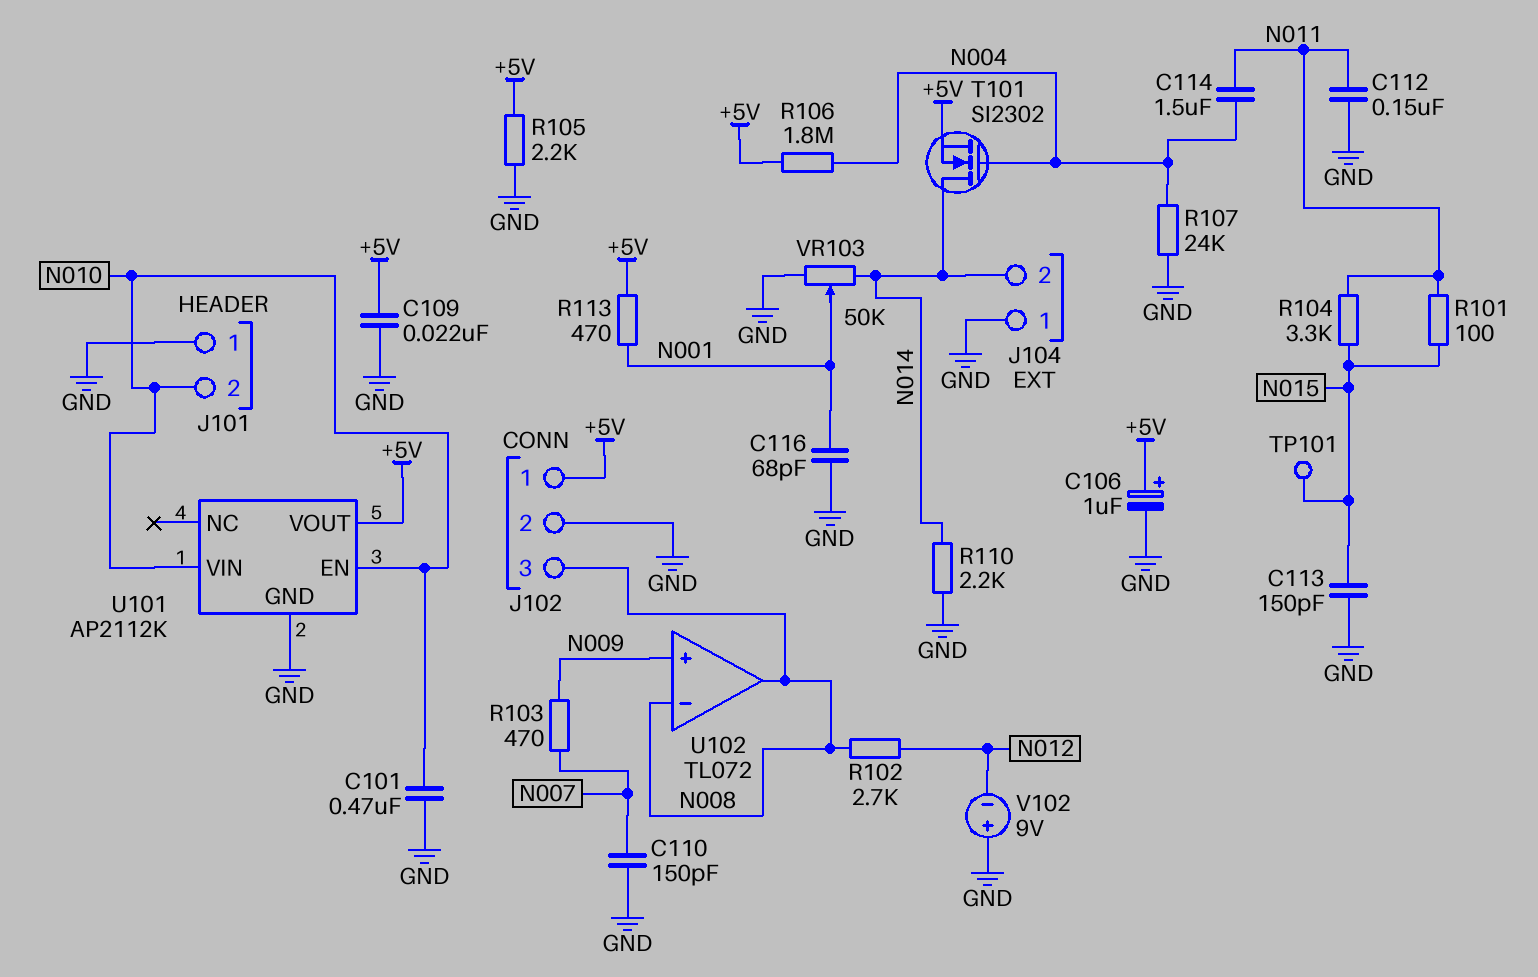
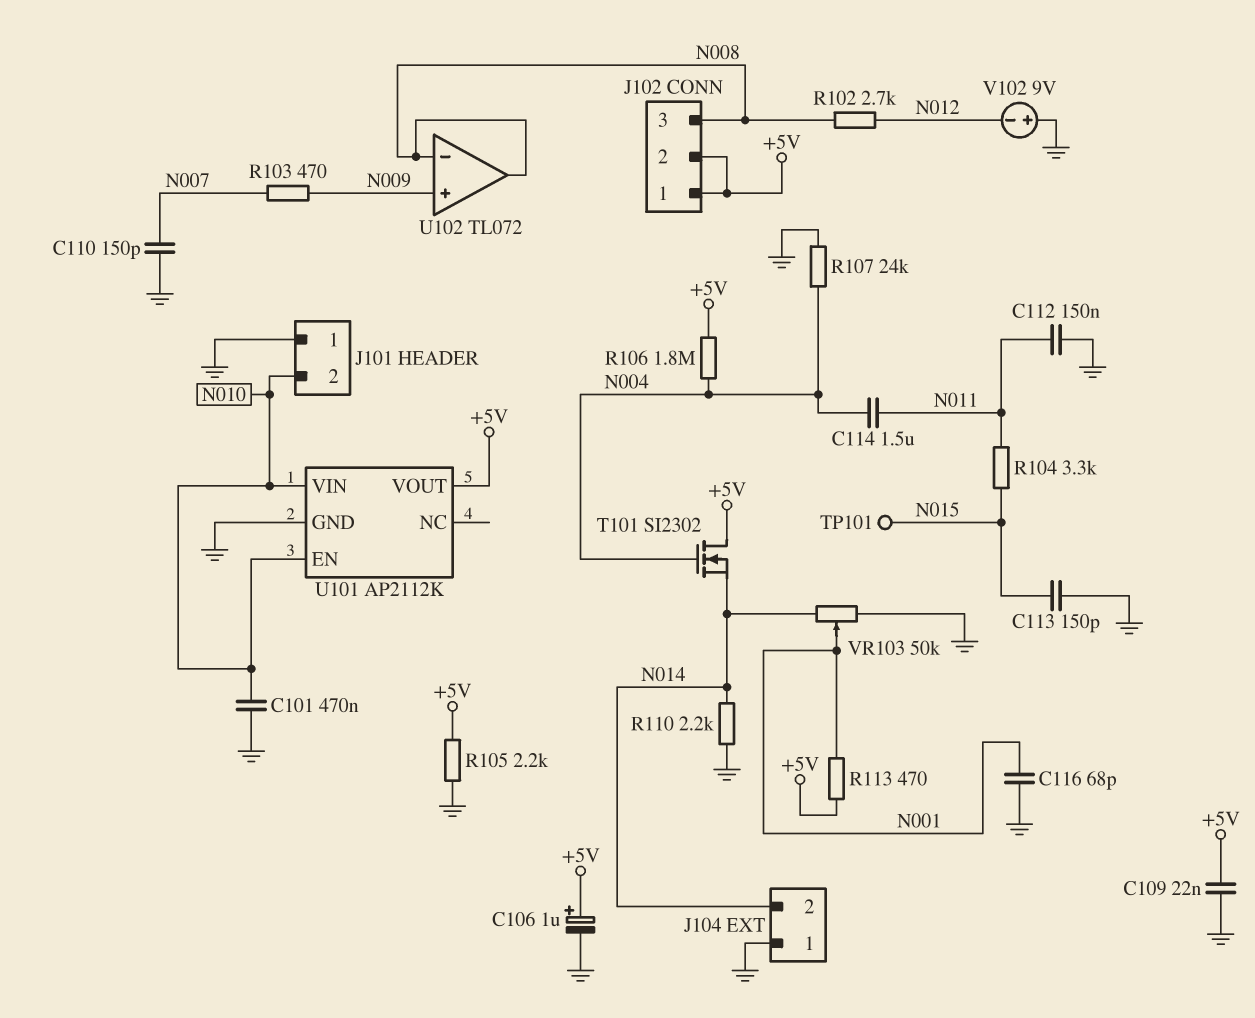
J102 pin 2: GND -> +5V
R101: 100 (N011, N015) -> none
T101: NMOS SI2302 (G N004, D N014, S +5V) -> NMOS SI2302 (G N004, D +5V, S N014)

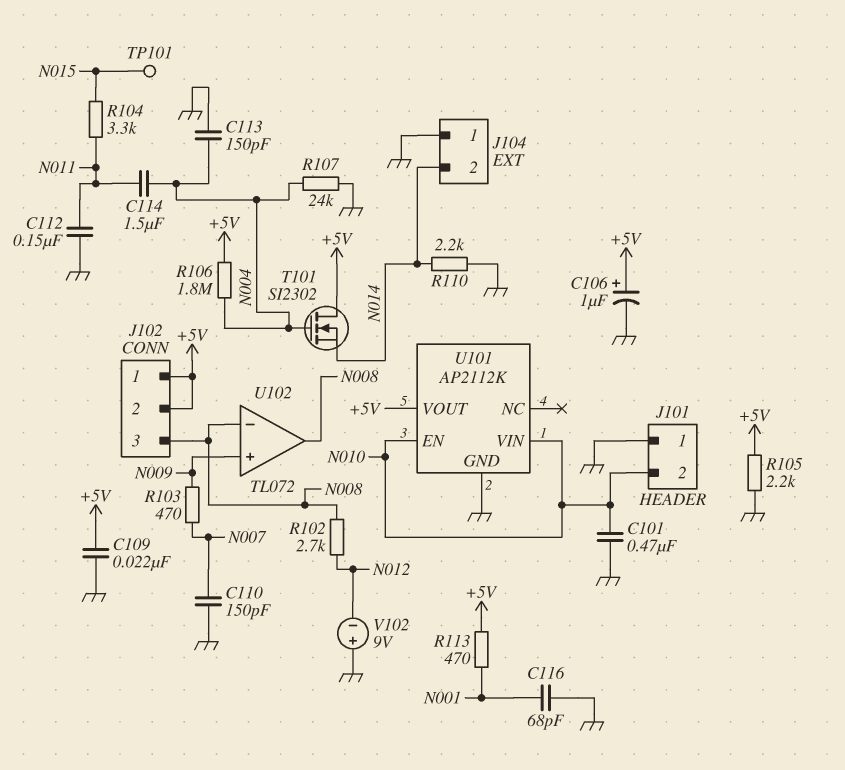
C113: 150pF (GND, N015) -> 150pF (GND, N004)
VR103: 50k (GND, N014, wiper N001) -> none

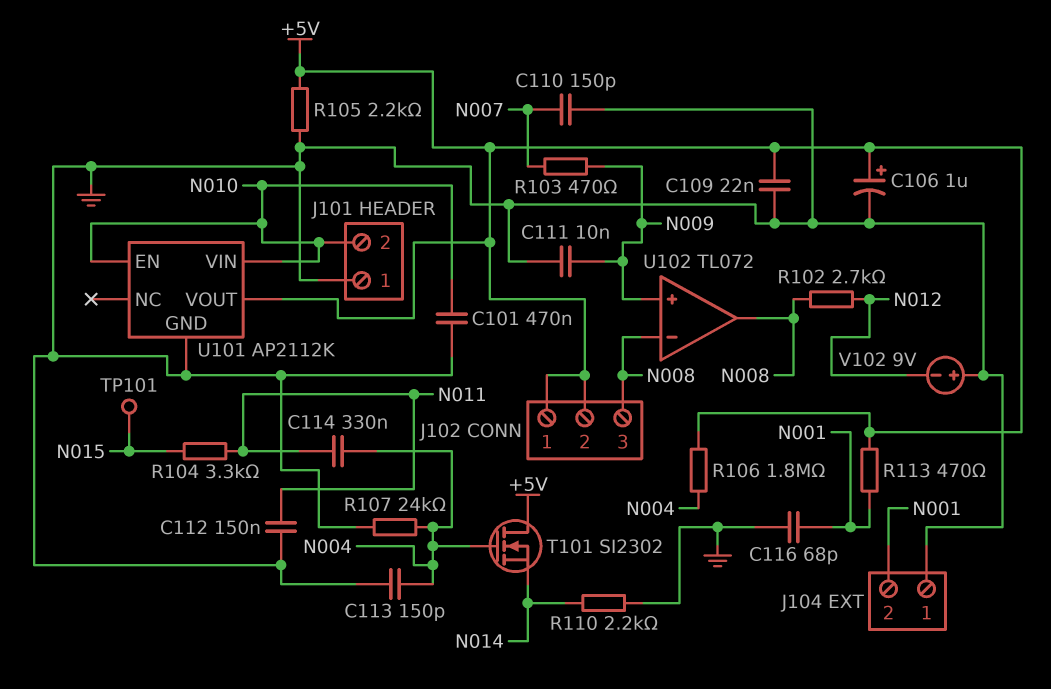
C111: none -> 10nF (GND, N009)
C114: 1.5uF (N004, N011) -> 330nF (N004, N011)
J104 pin 2: N014 -> N001

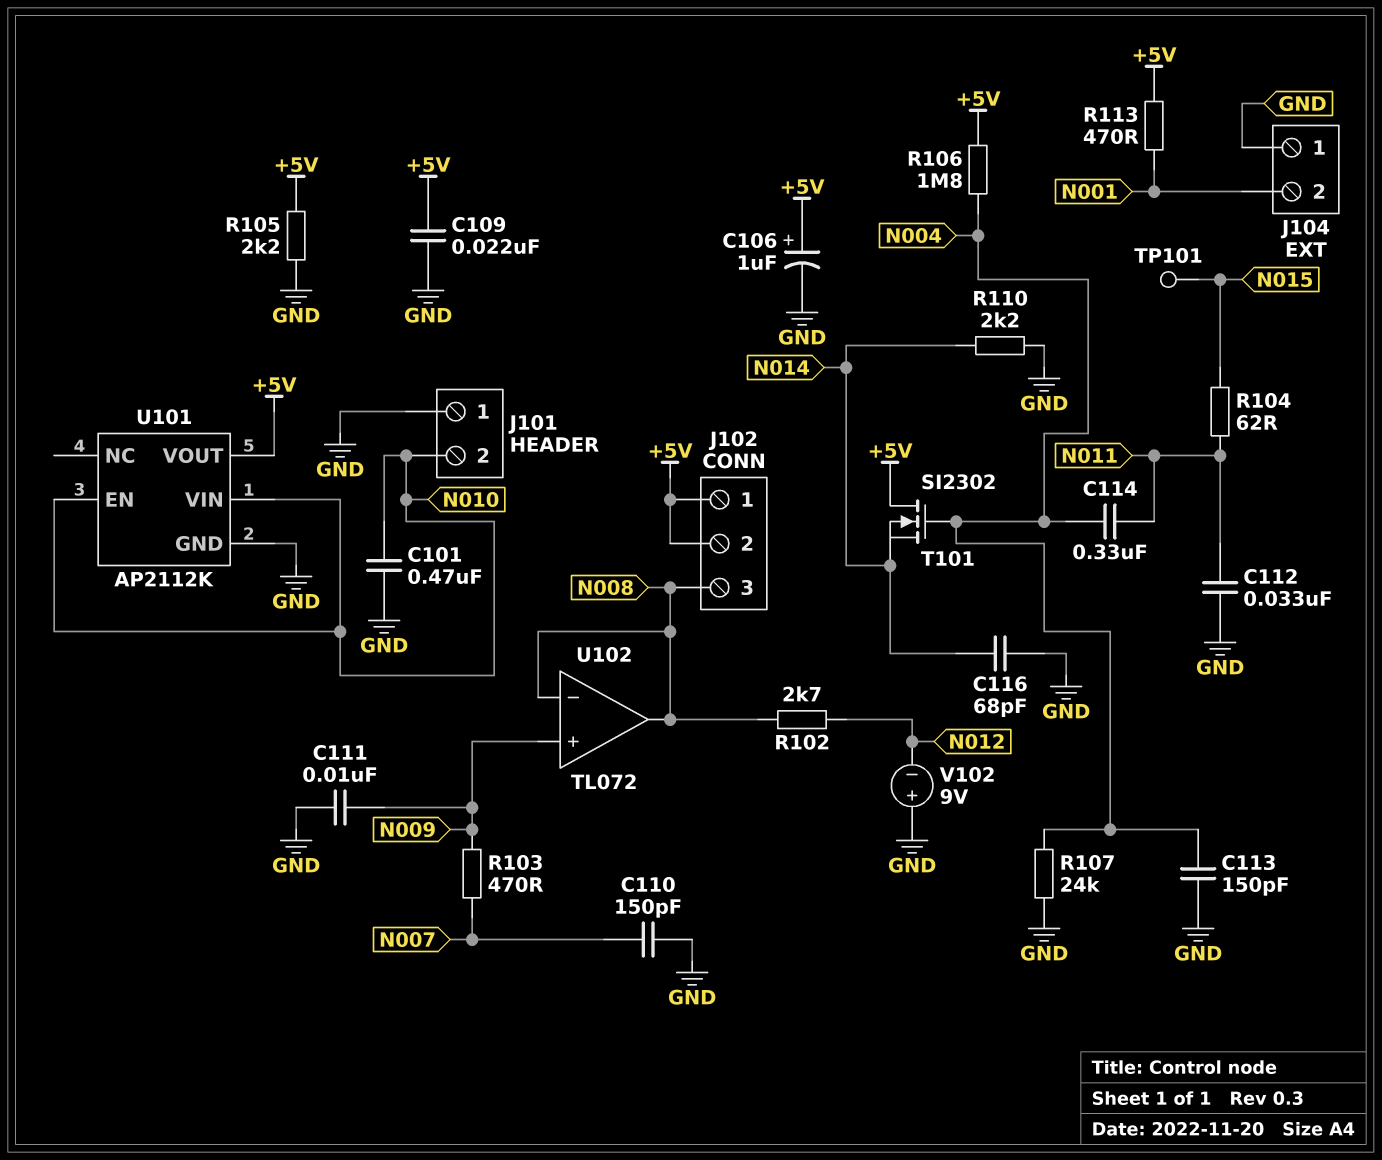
C112: 150nF (GND, N011) -> 33nF (GND, N011)
C116: 68pF (GND, N001) -> 68pF (GND, N014)
R104: 3.3k (N011, N015) -> 62 (N011, N015)

